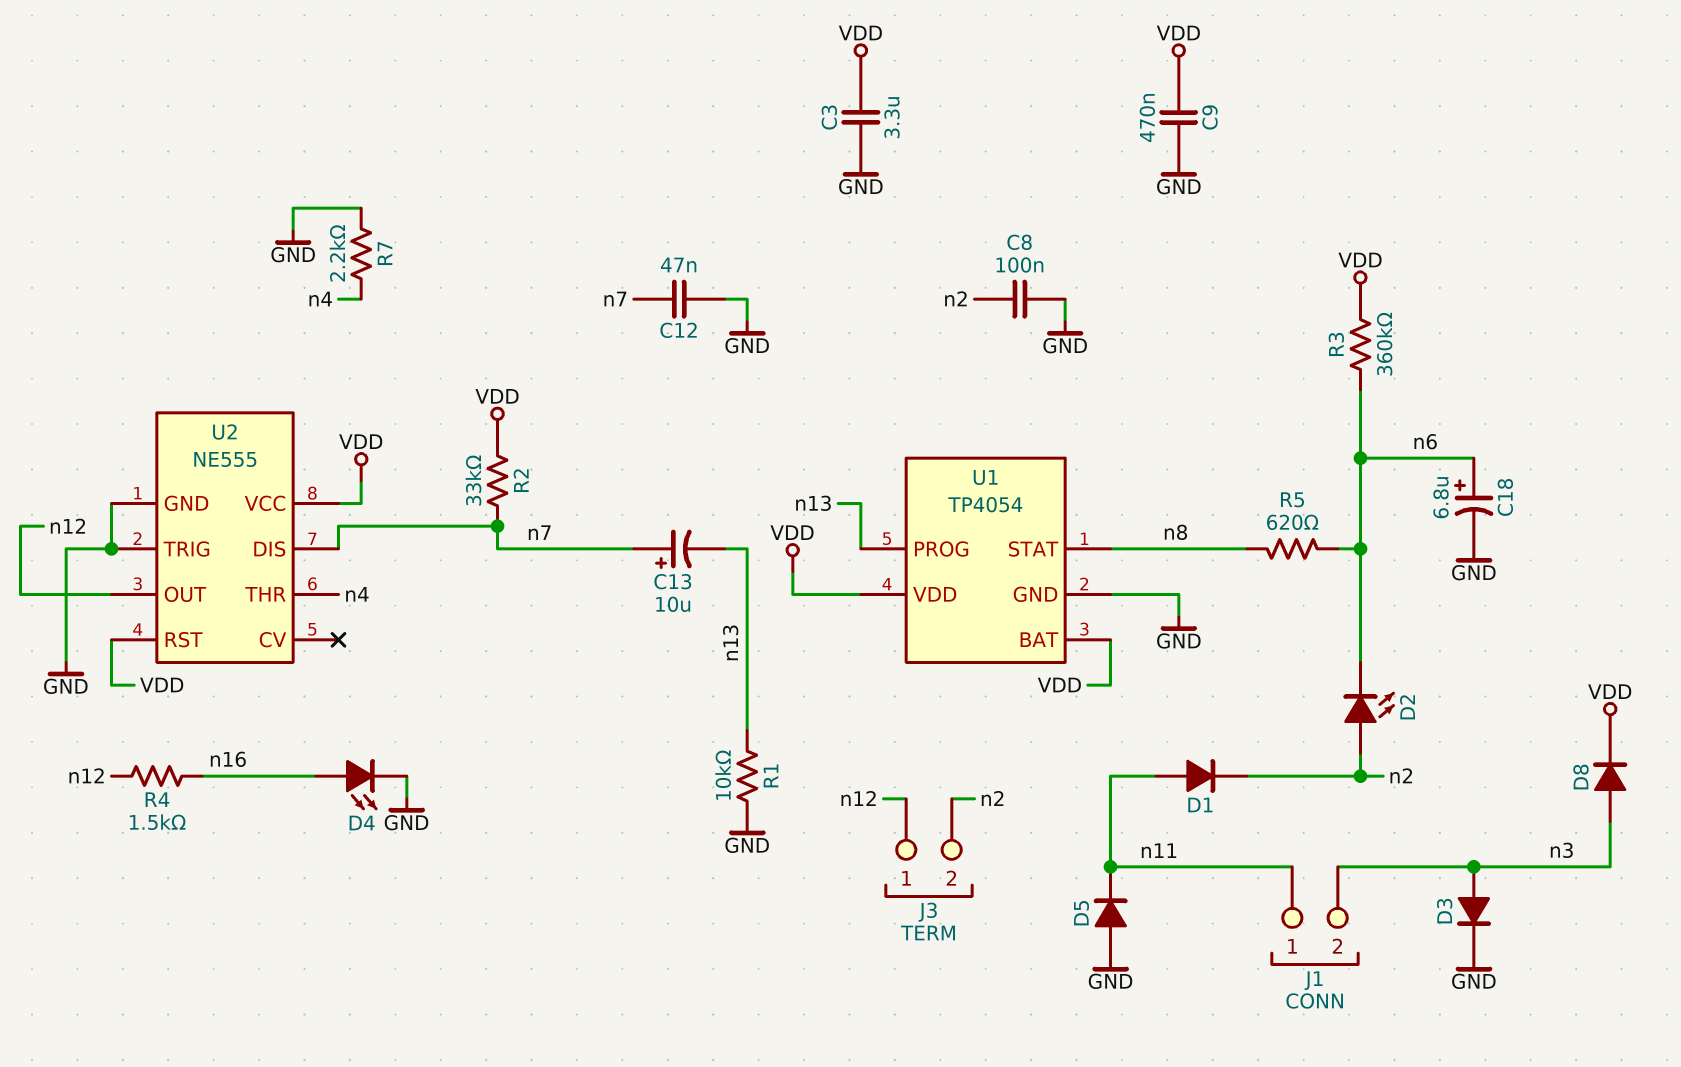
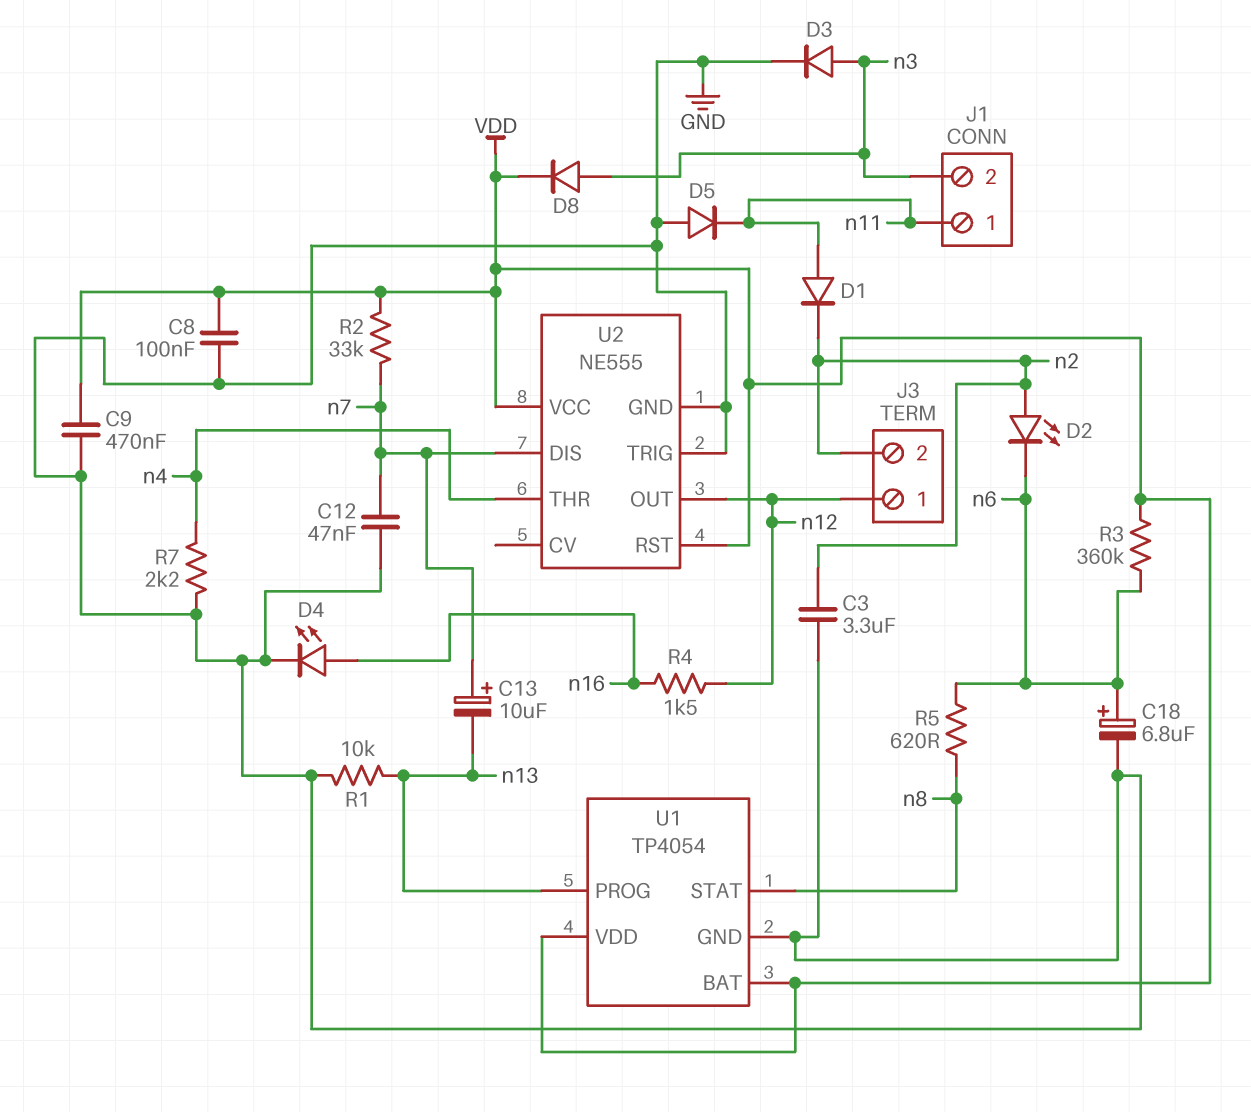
C3: 3.3uF (GND, VDD) -> 3.3uF (GND, n2)
C8: 100nF (GND, n2) -> 100nF (GND, VDD)

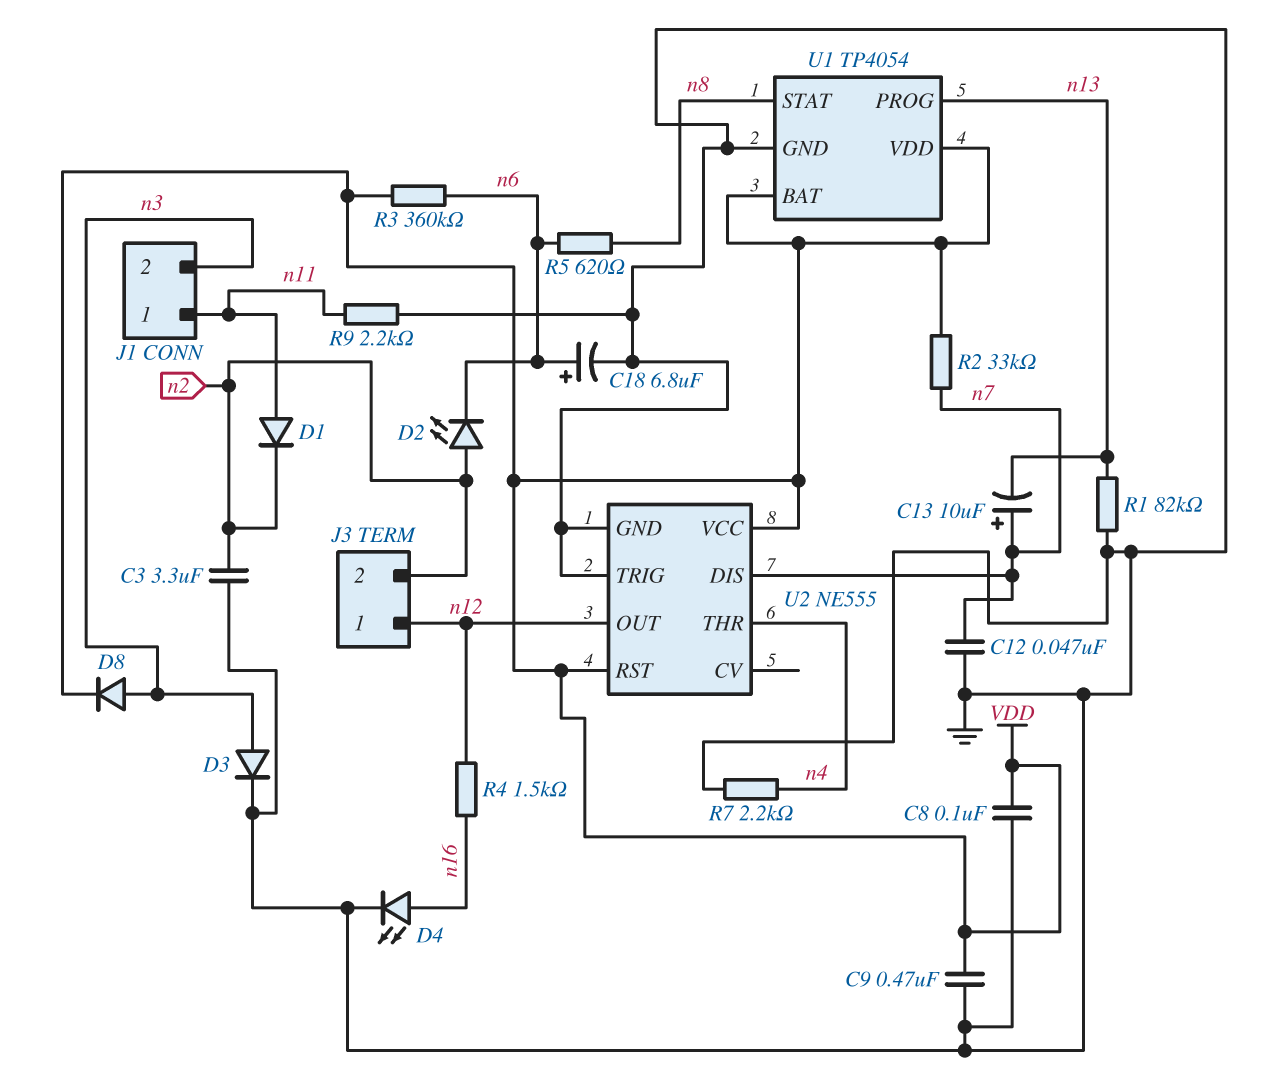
D5: diode (A GND, K n11) -> none
R1: 10k (GND, n13) -> 82k (GND, n13)
R9: none -> 2.2k (GND, n11)

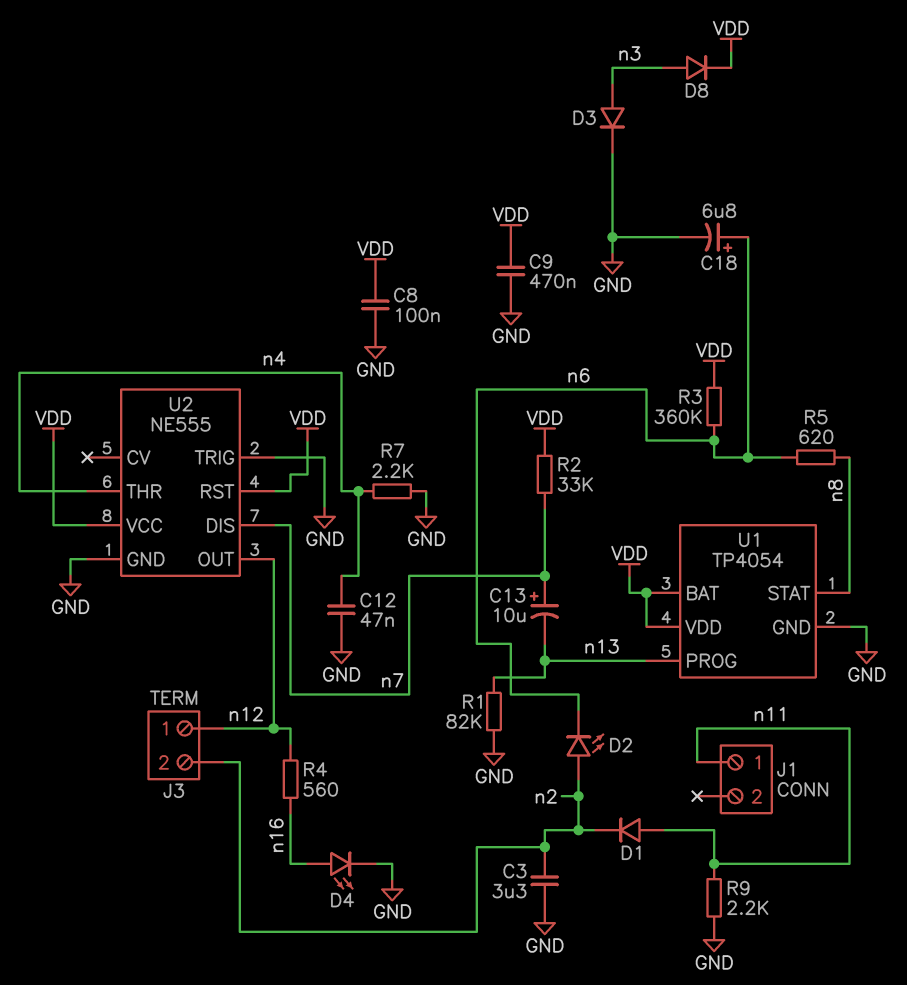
C12: 47nF (GND, n7) -> 47nF (GND, n4)
J1 pin 2: n3 -> none
R4: 1.5k (n12, n16) -> 560 (n12, n16)

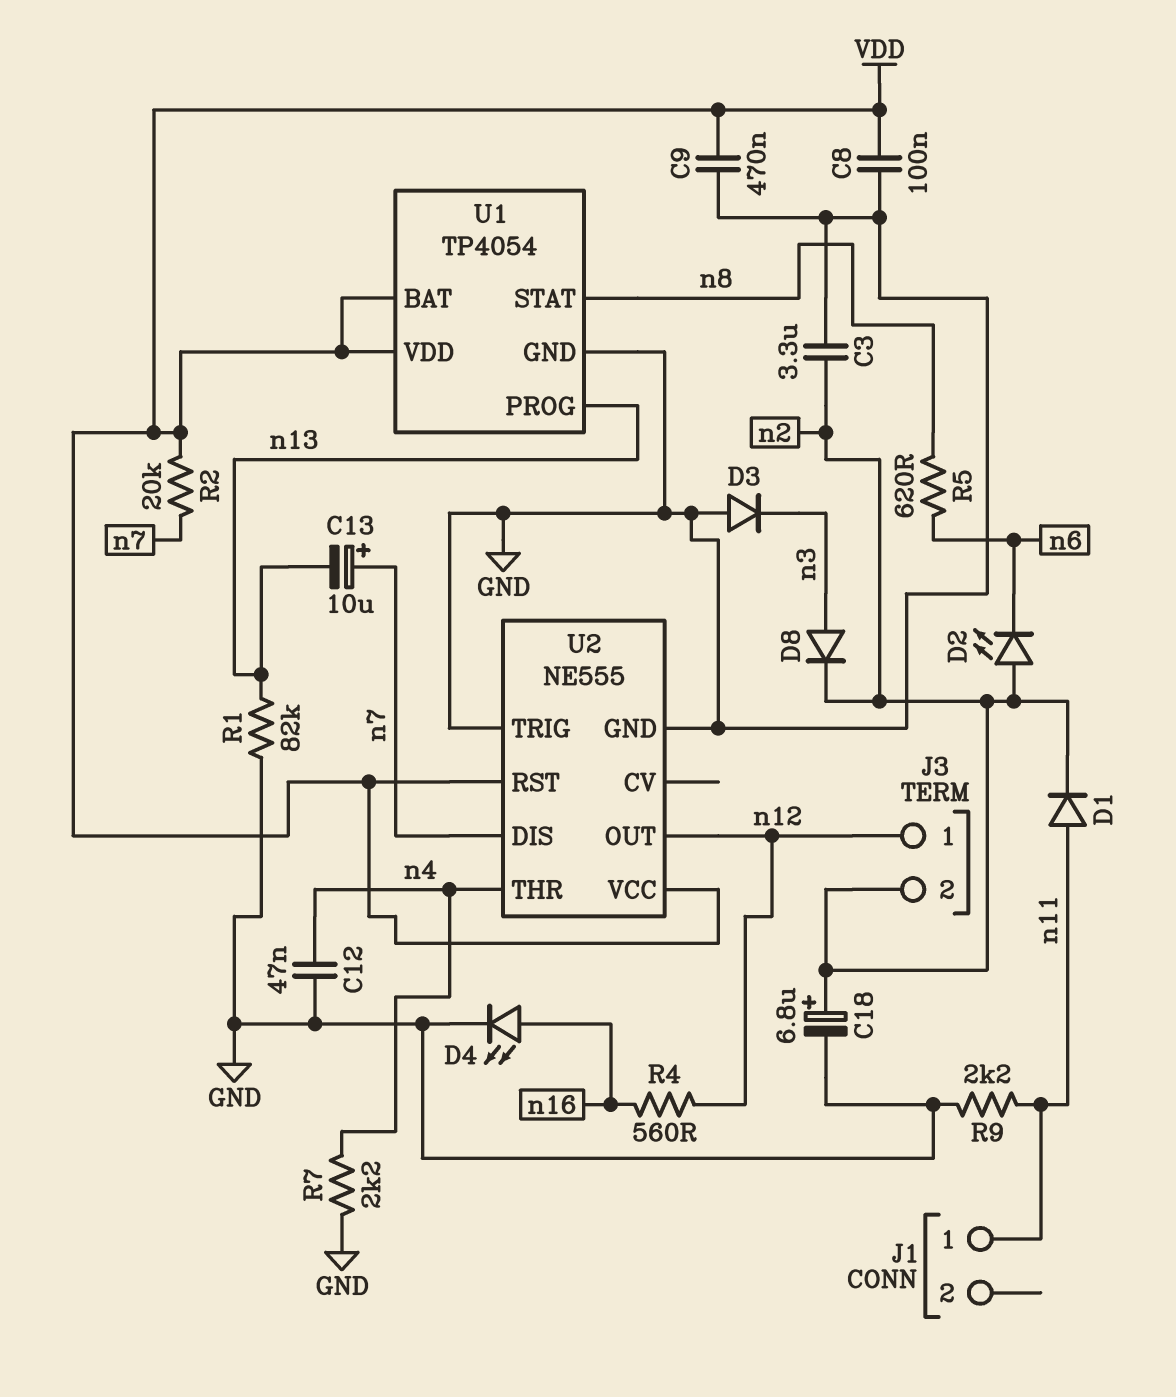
C18: 6.8uF (plus n6, minus GND) -> 6.8uF (plus n2, minus GND)
D3: diode (A n3, K GND) -> diode (A GND, K n3)
D8: diode (A n3, K VDD) -> diode (A n3, K n2)
R2: 33k (VDD, n7) -> 20k (VDD, n7)
R3: 360k (VDD, n6) -> none

